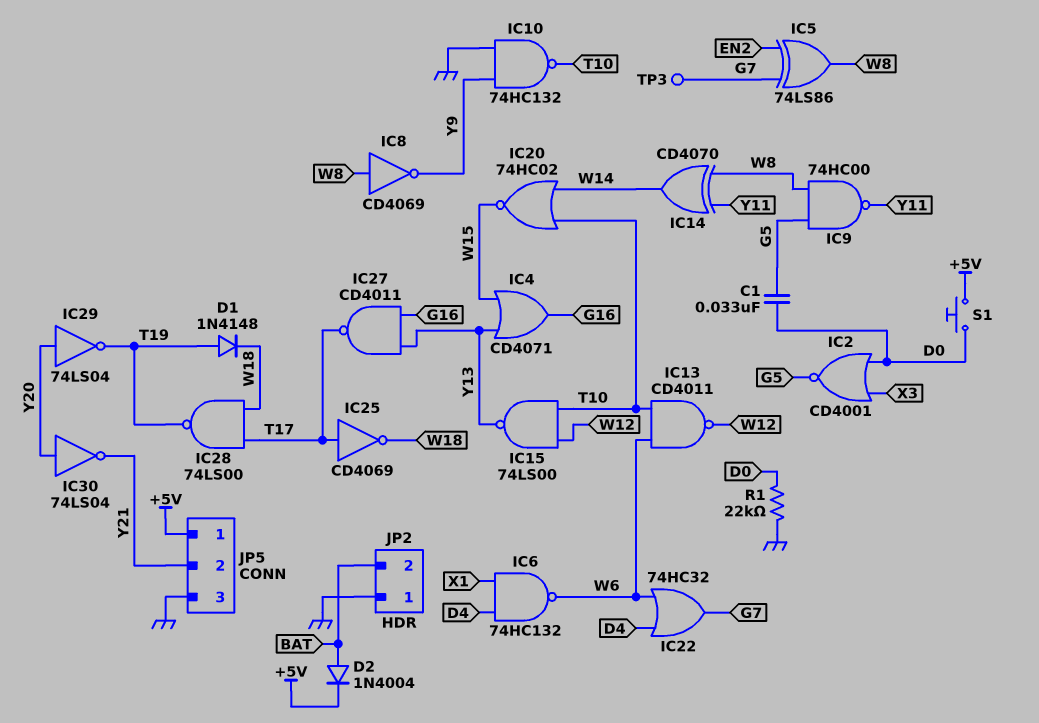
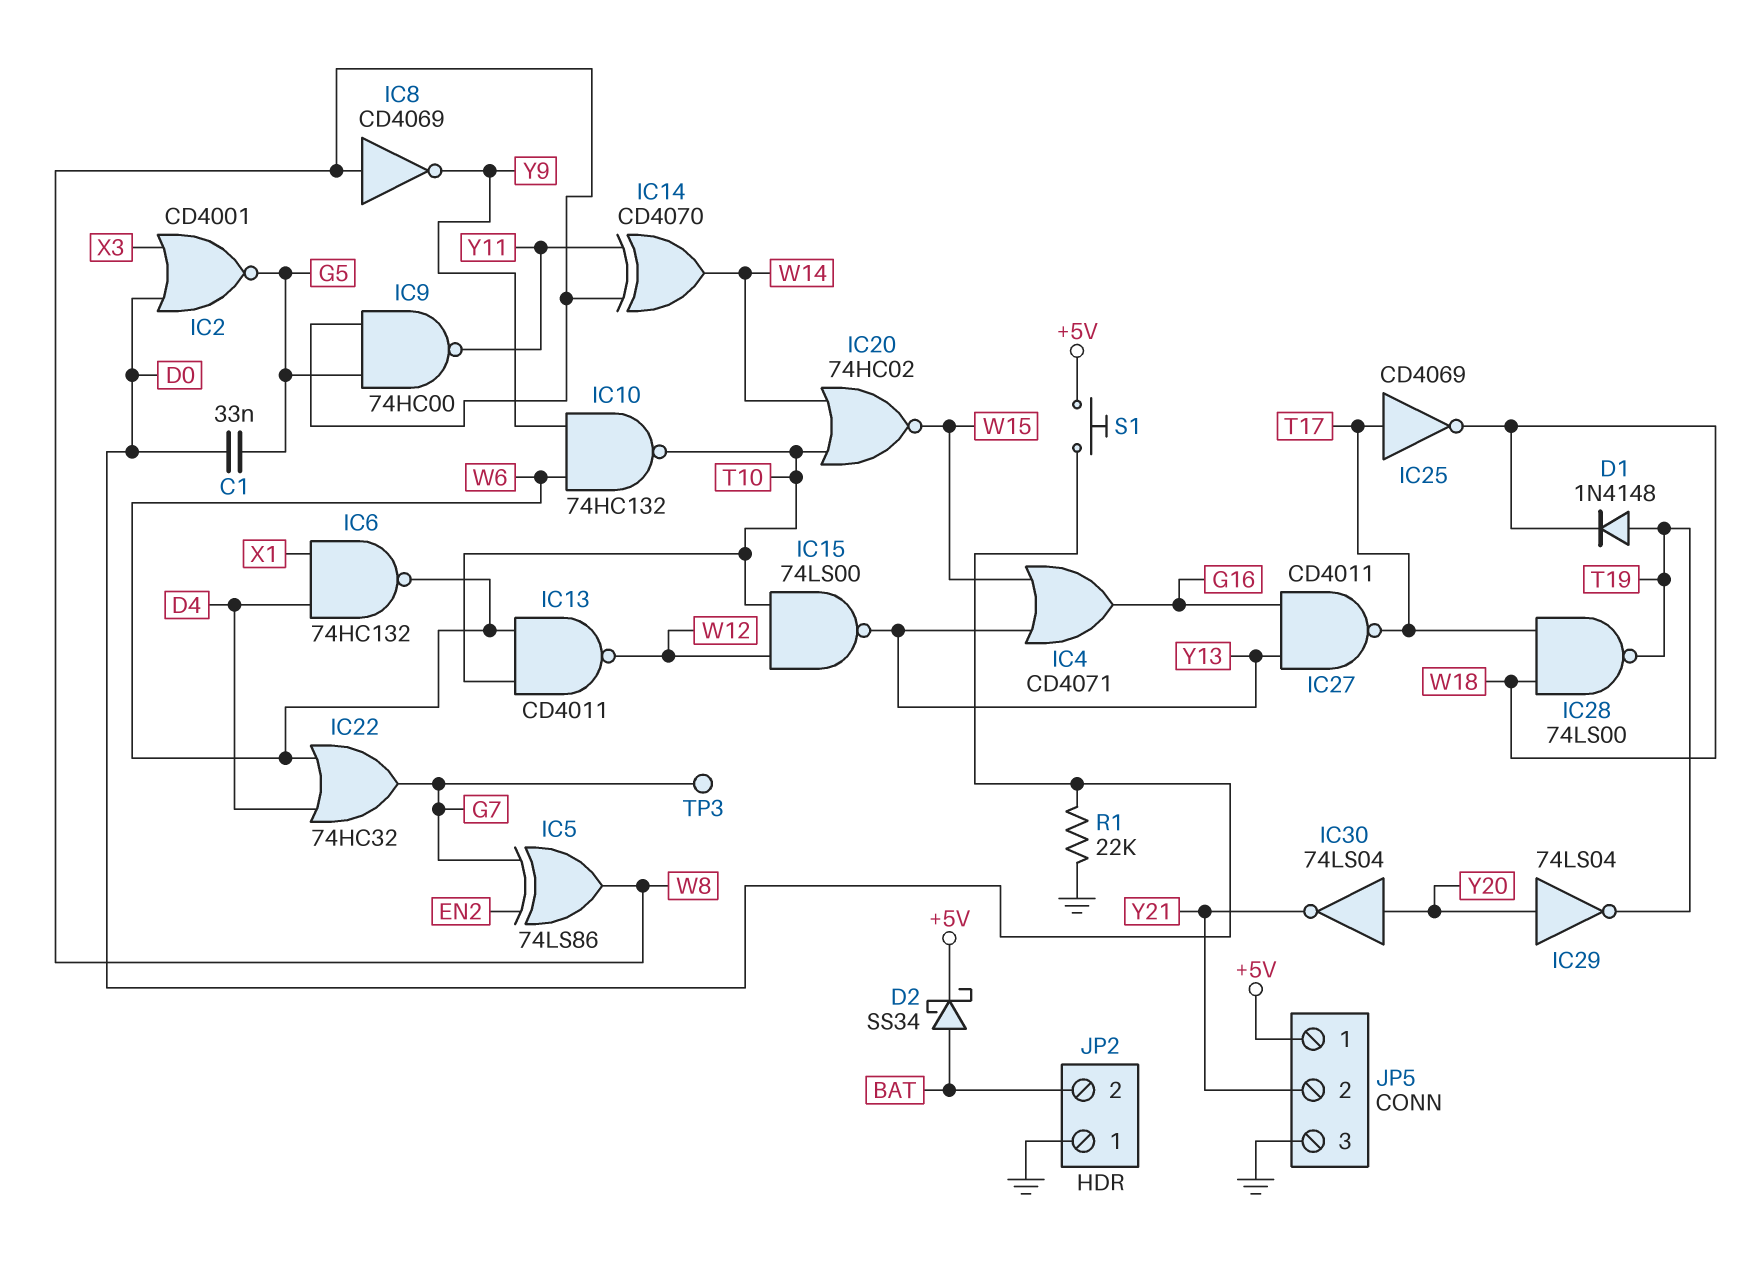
D2: diode 1N4004 (A BAT, K +5V) -> schottky SS34 (A BAT, K +5V)
IC10: NAND 74HC132 (in GND, in Y9, out T10) -> NAND 74HC132 (in W6, in Y9, out T10)

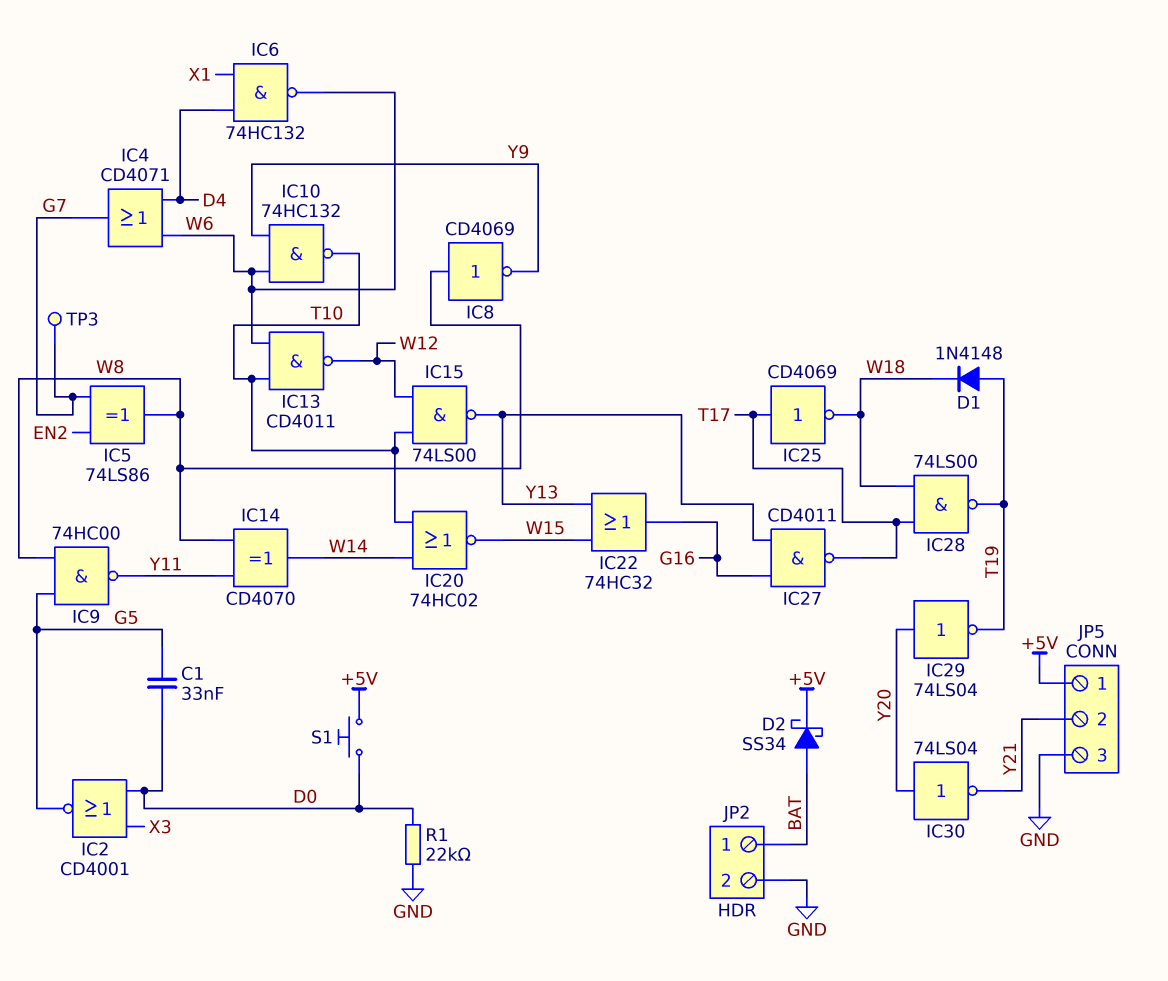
IC4: OR CD4071 (in W15, in Y13, out G16) -> OR CD4071 (in D4, in W6, out G7)
IC22: OR 74HC32 (in D4, in W6, out G7) -> OR 74HC32 (in W15, in Y13, out G16)
JP2 pin 1: GND -> BAT
JP2 pin 2: BAT -> GND

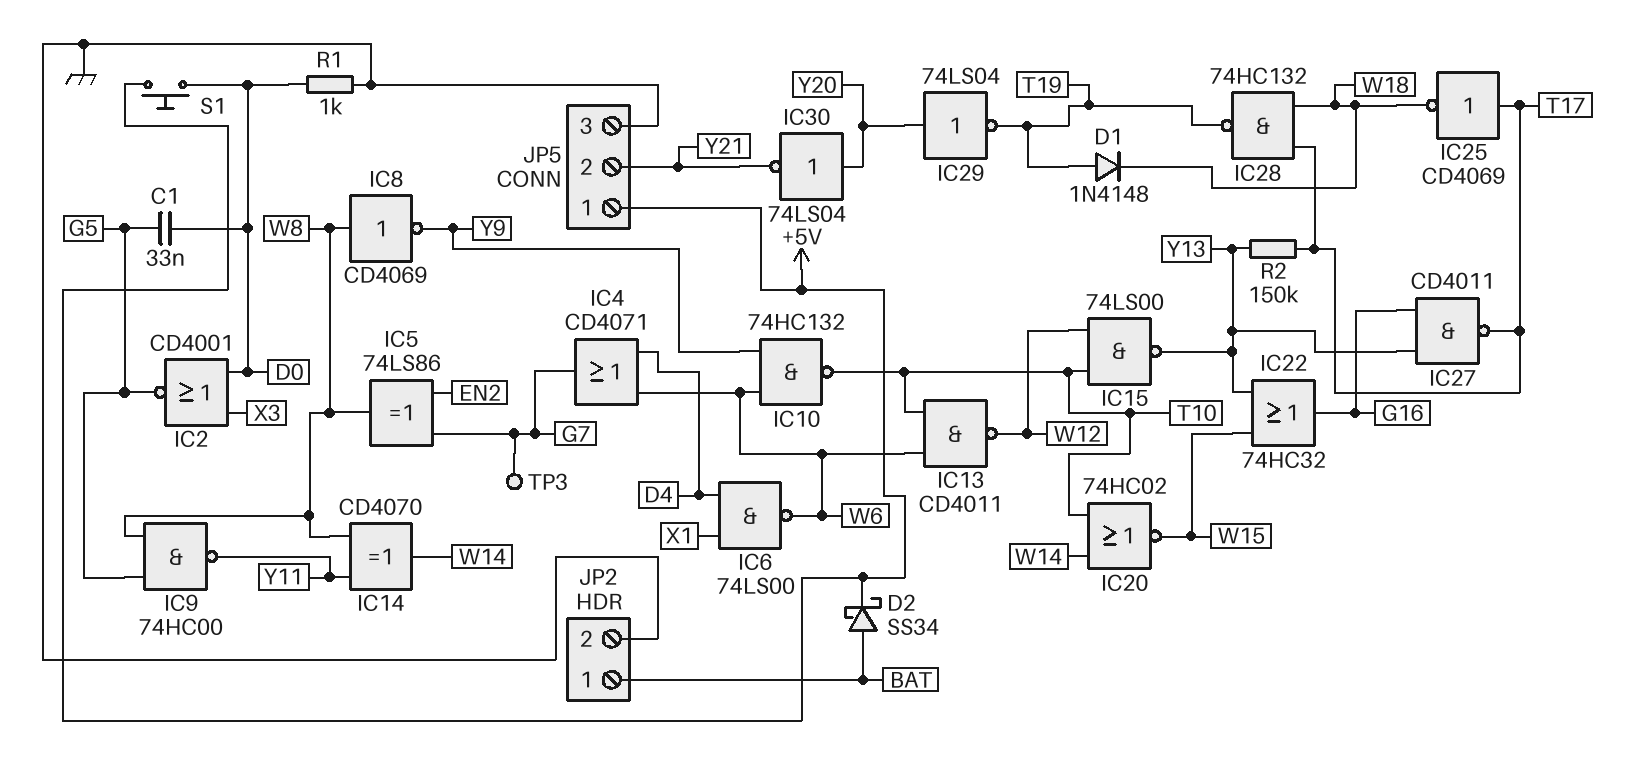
IC6: NAND 74HC132 (in D4, in X1, out W6) -> NAND 74LS00 (in D4, in X1, out W6)
IC28: NAND 74LS00 (in T17, in W18, out T19) -> NAND 74HC132 (in T17, in W18, out T19)
R1: 22k (D0, GND) -> 1k (D0, GND)
R2: none -> 150k (T17, Y13)

